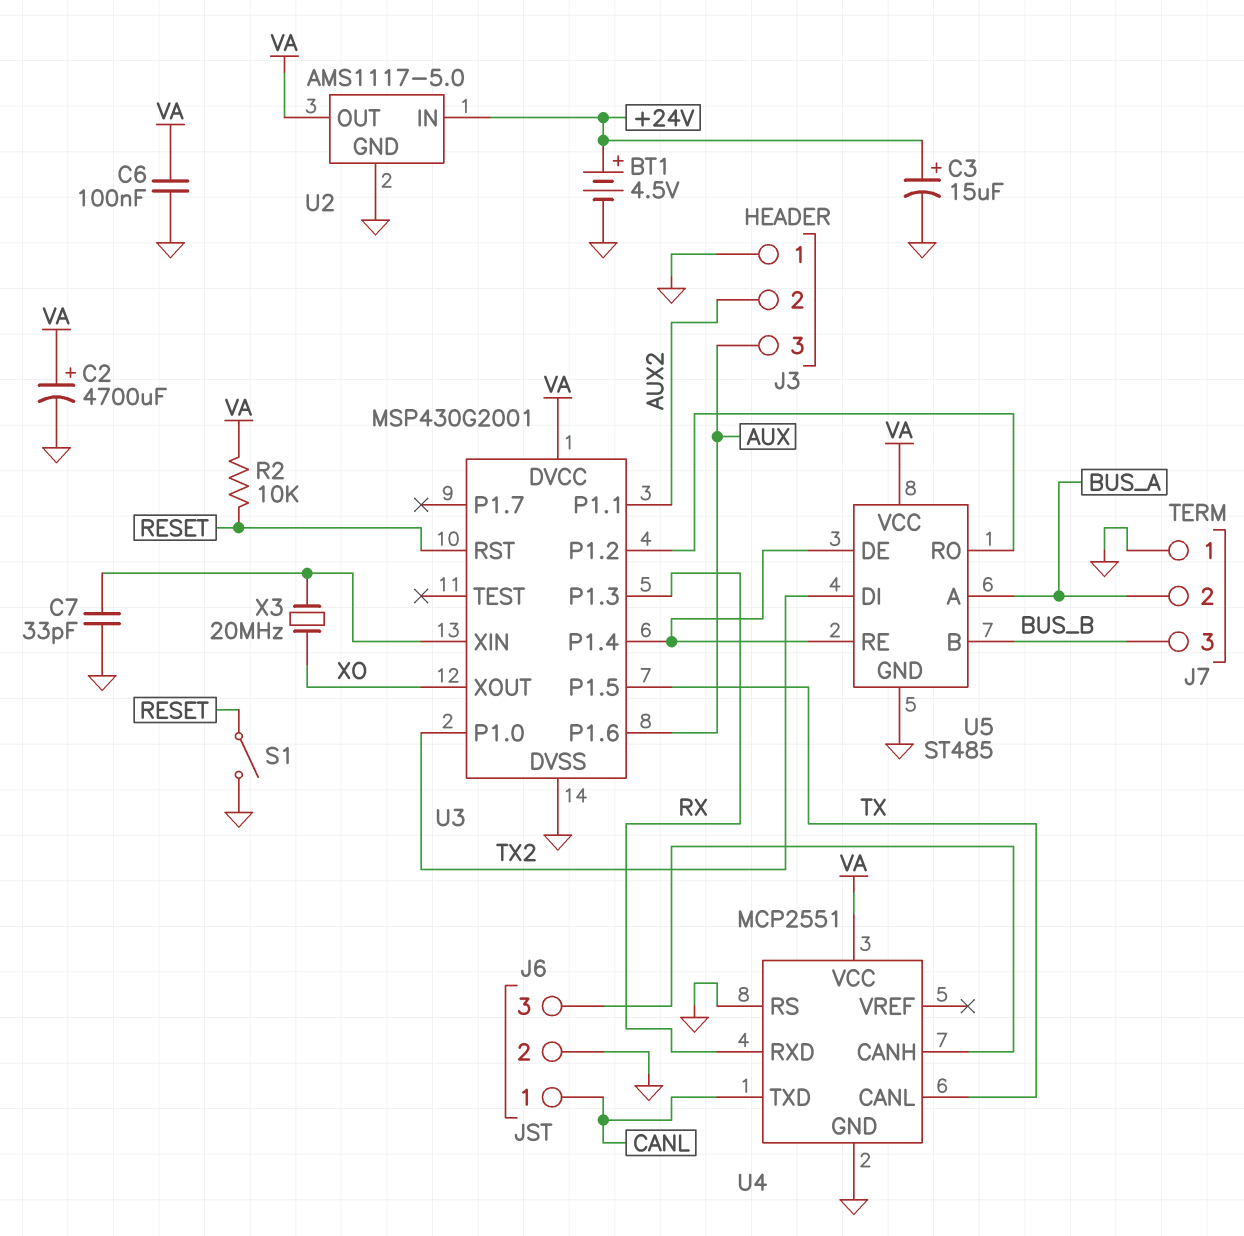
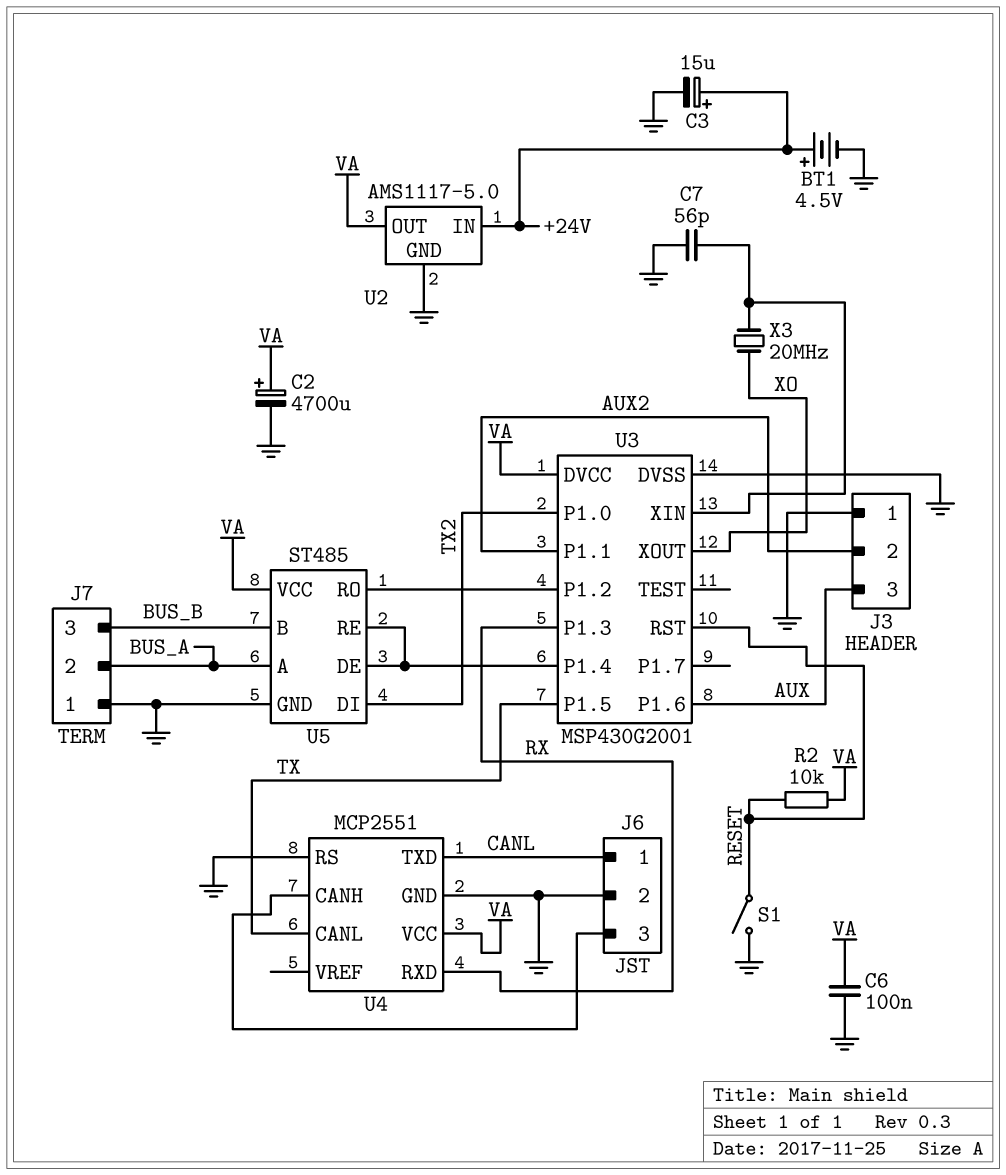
C7: 33pF (GND, U3/XIN) -> 56pF (GND, U3/XIN)

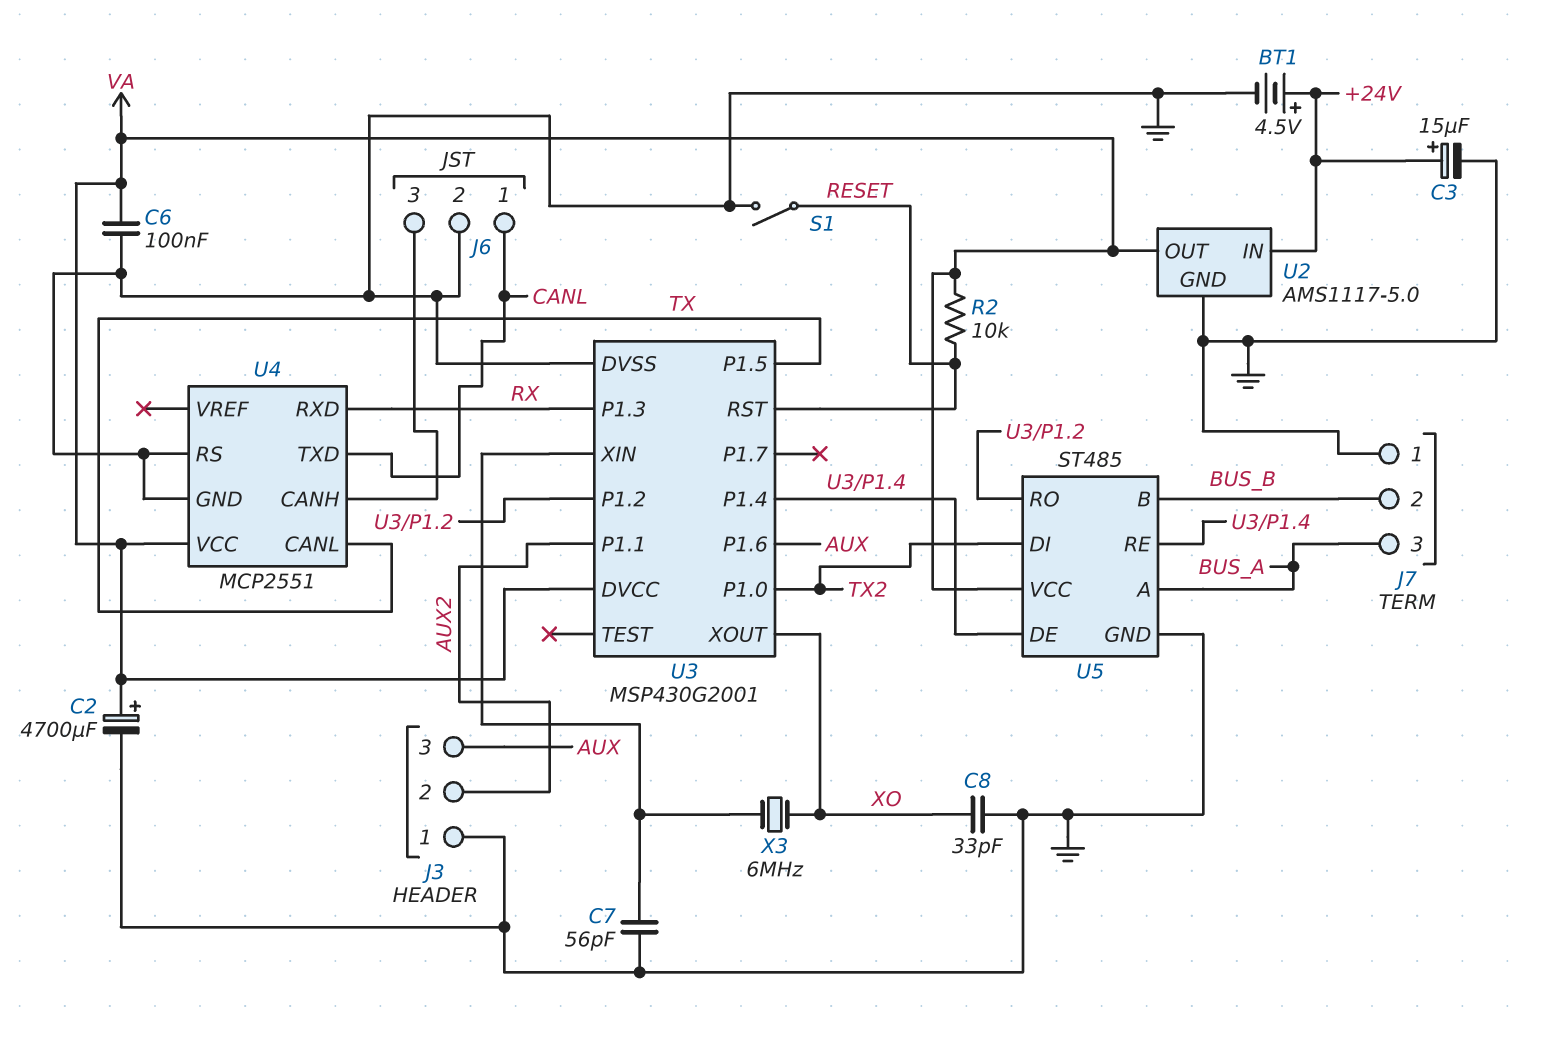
C8: none -> 33pF (GND, XO)
J7 pin 2: BUS_A -> BUS_B
J7 pin 3: BUS_B -> BUS_A
X3: 20MHz (U3/XIN, XO) -> 6MHz (U3/XIN, XO)

